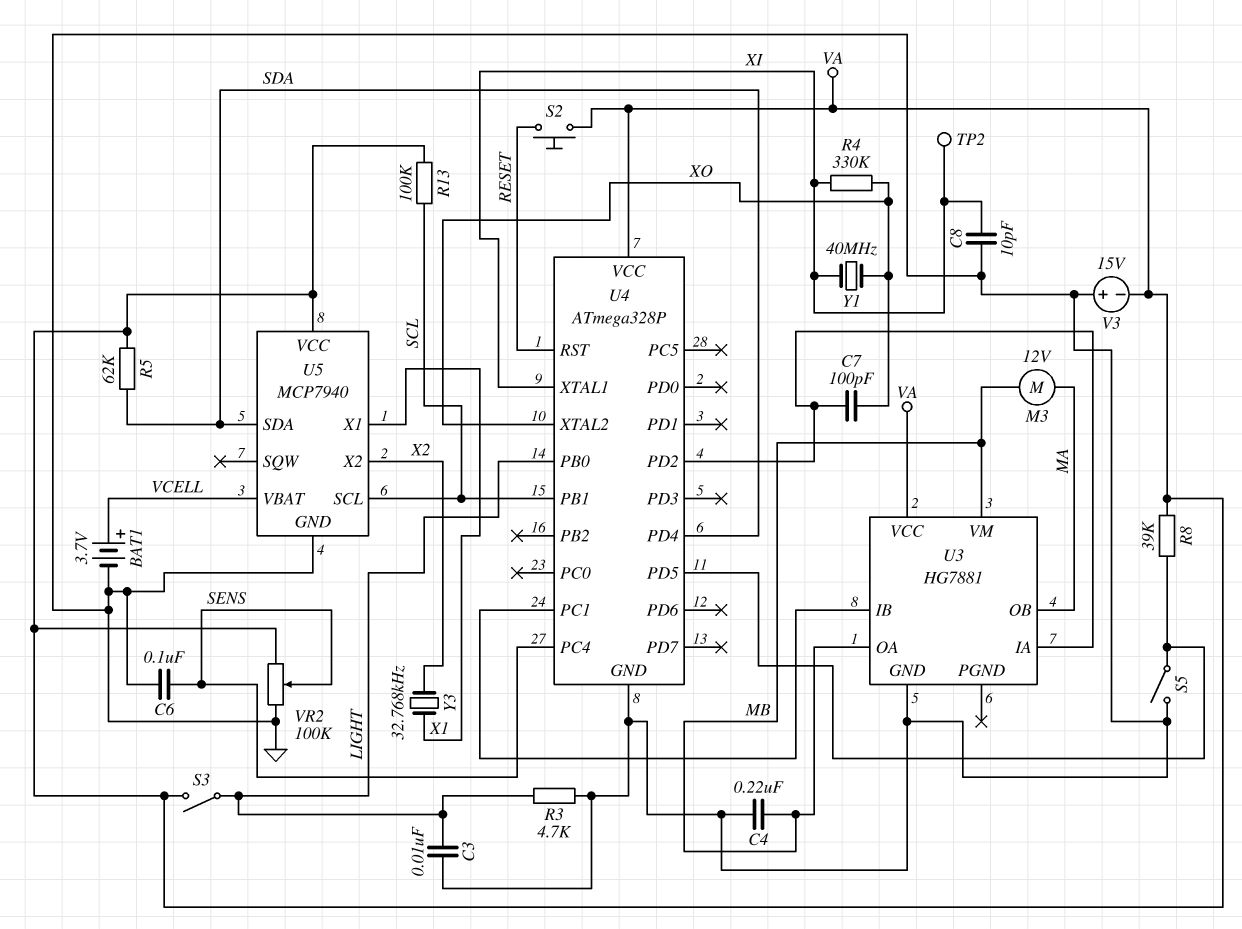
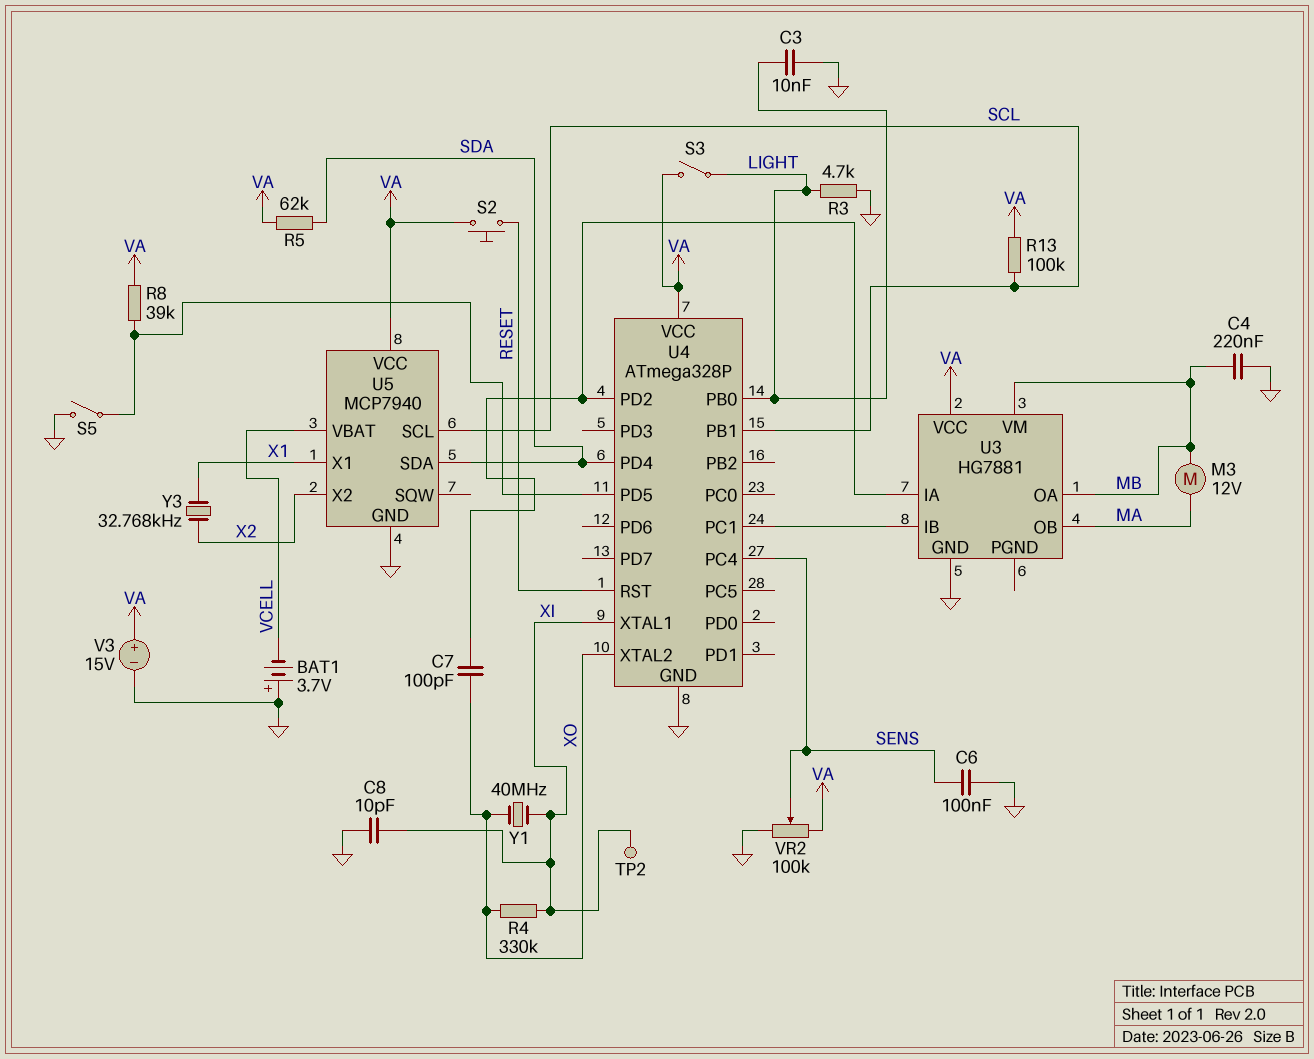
BAT1: 3.7V (plus VCELL, minus GND) -> 3.7V (plus GND, minus VCELL)
V3: 15V (plus GND, minus VA) -> 15V (plus VA, minus GND)

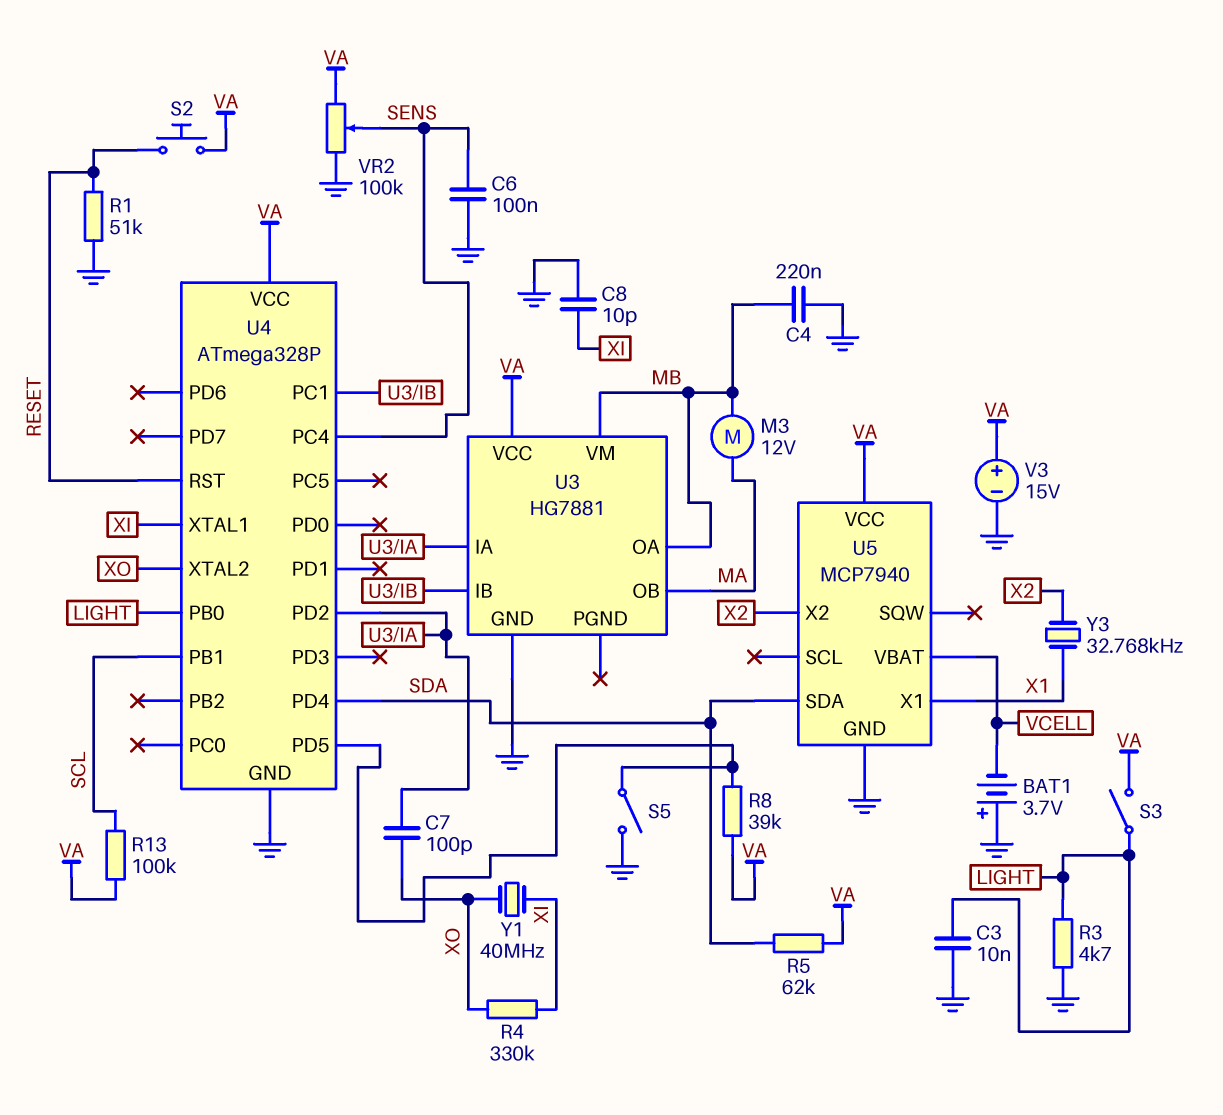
R1: none -> 51k (GND, RESET)
TP2: test point (XI) -> none
U5 pin SCL: SCL -> none

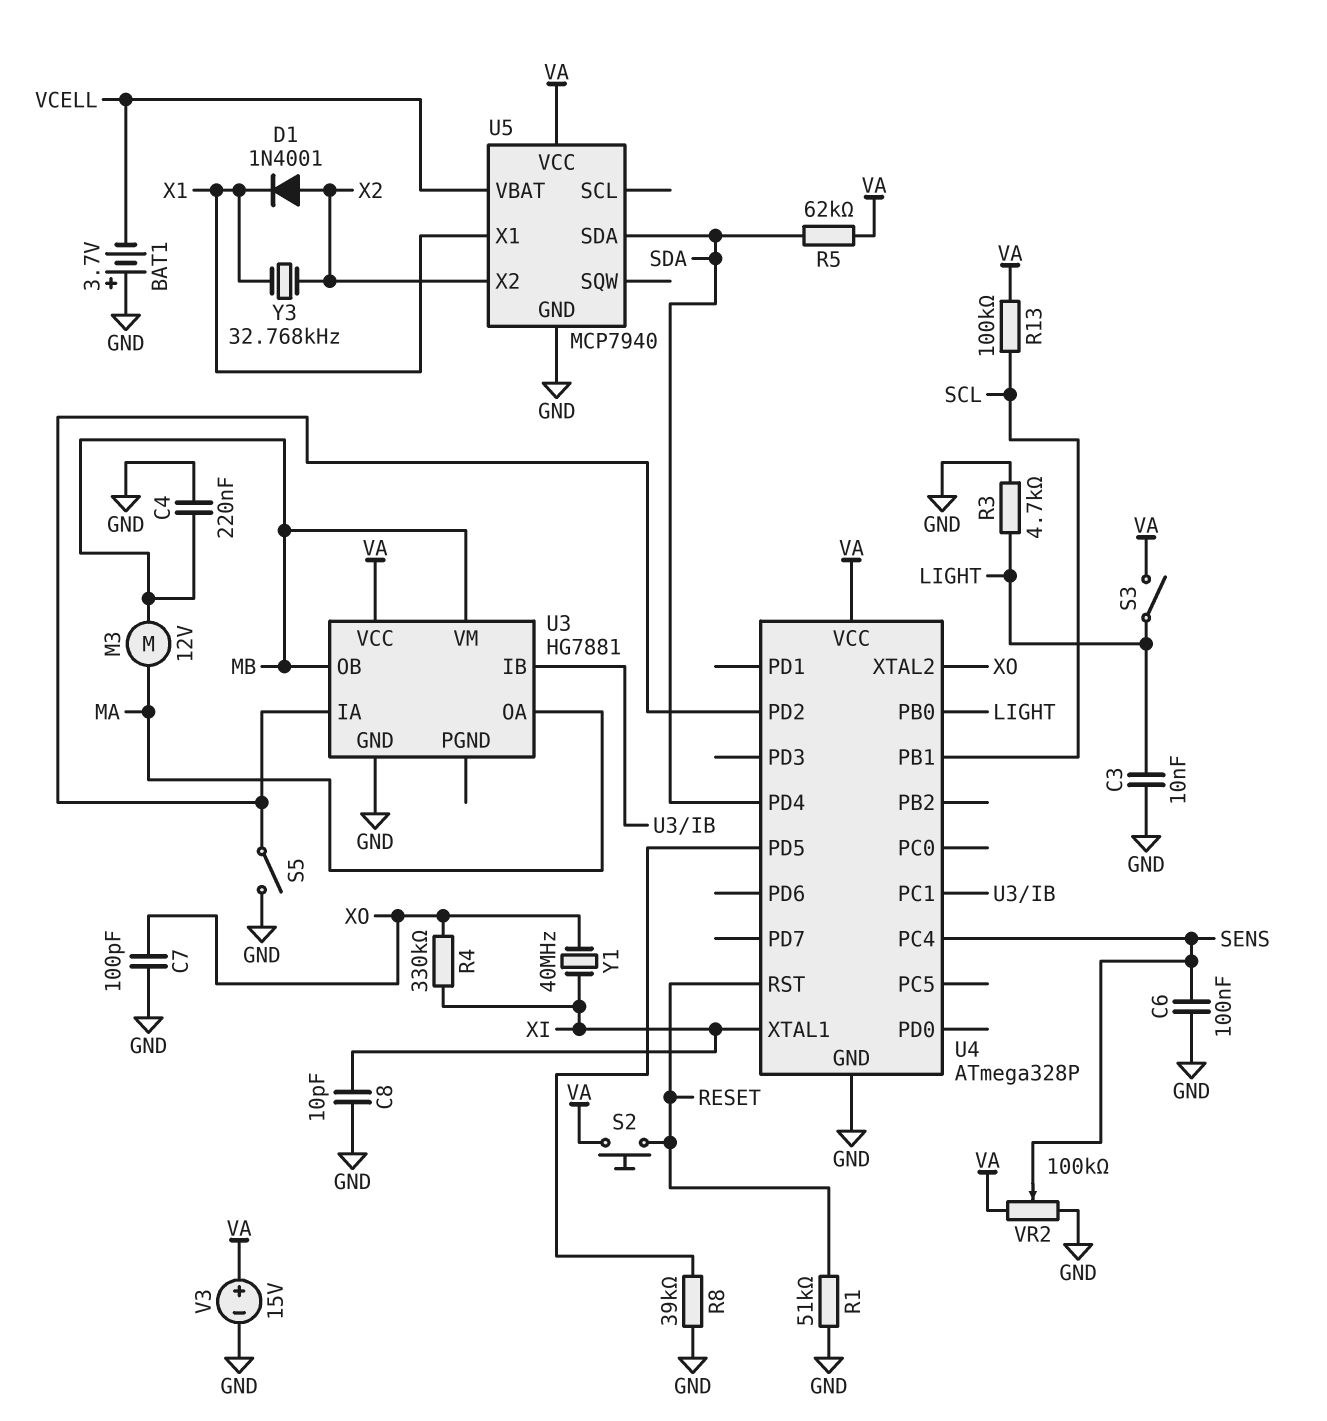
C7: 100pF (U3/IA, XO) -> 100pF (GND, XO)
D1: none -> diode 1N4001 (A X2, K X1)
R8: 39k (U4/PD5, VA) -> 39k (GND, U4/PD5)
S5: switch (GND, U4/PD5) -> switch (GND, U3/IA)
U3 pin OA: MB -> MA
U3 pin OB: MA -> MB

